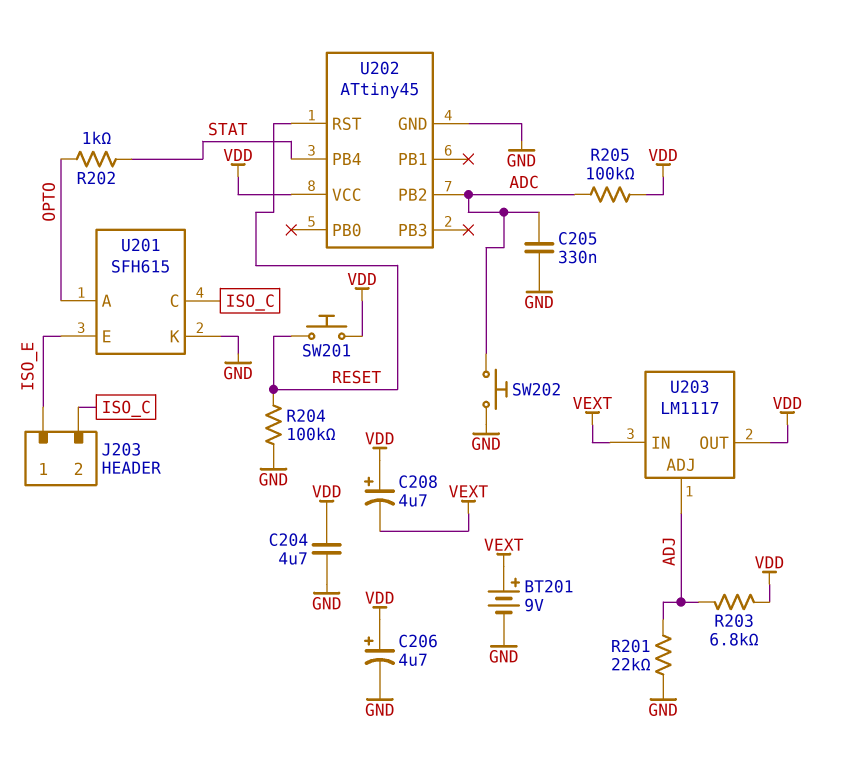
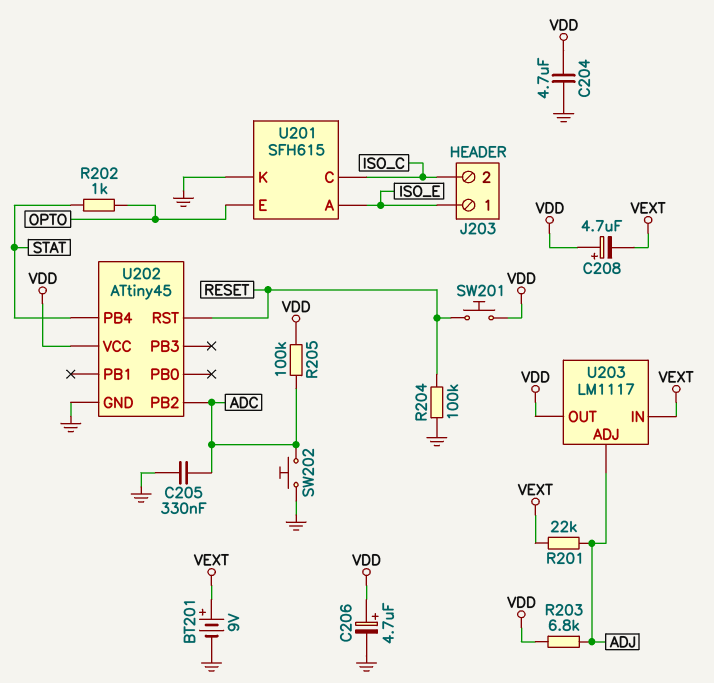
R201: 22k (ADJ, GND) -> 22k (ADJ, VEXT)
U201 pin A: OPTO -> ISO_E
U201 pin E: ISO_E -> OPTO

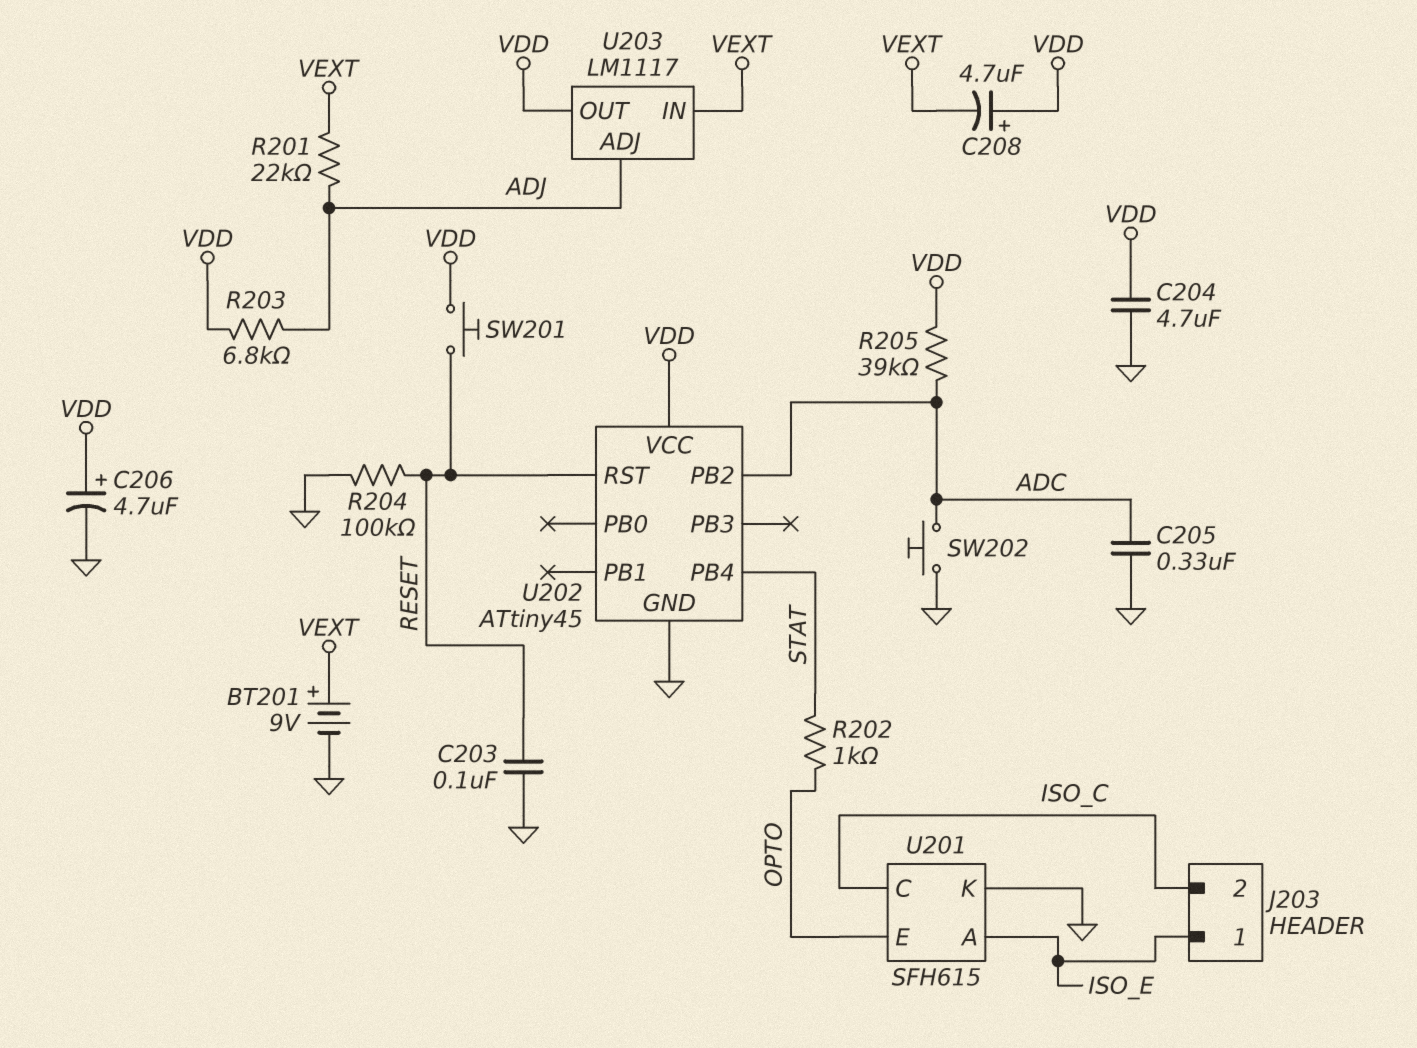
C203: none -> 100nF (GND, RESET)
R205: 100k (ADC, VDD) -> 39k (ADC, VDD)

